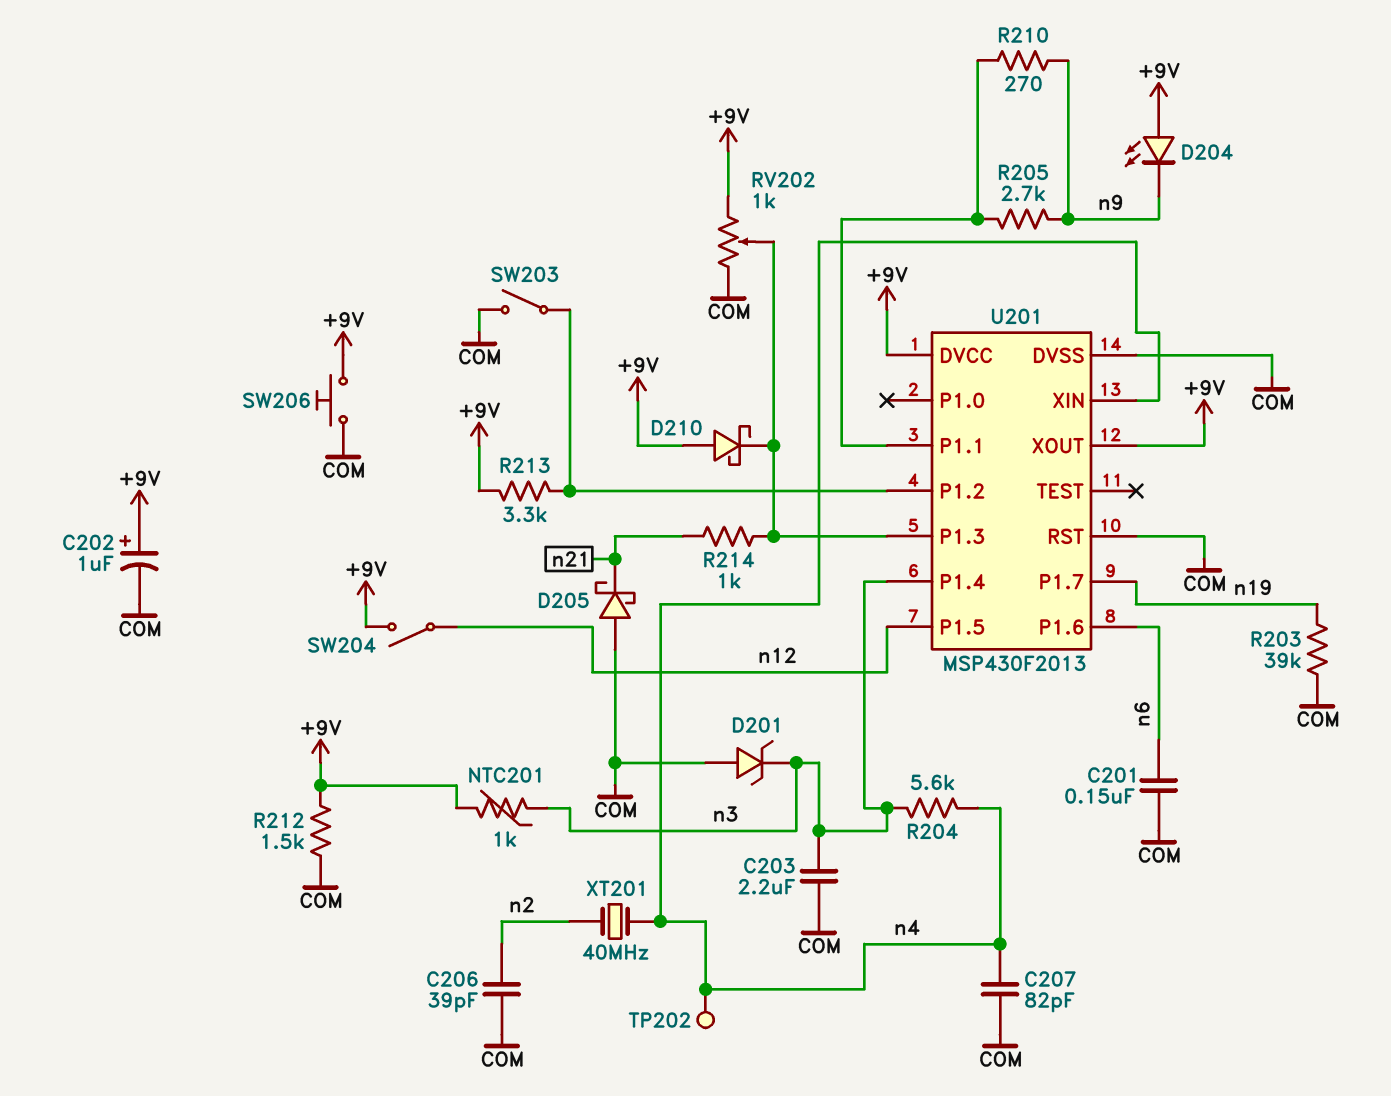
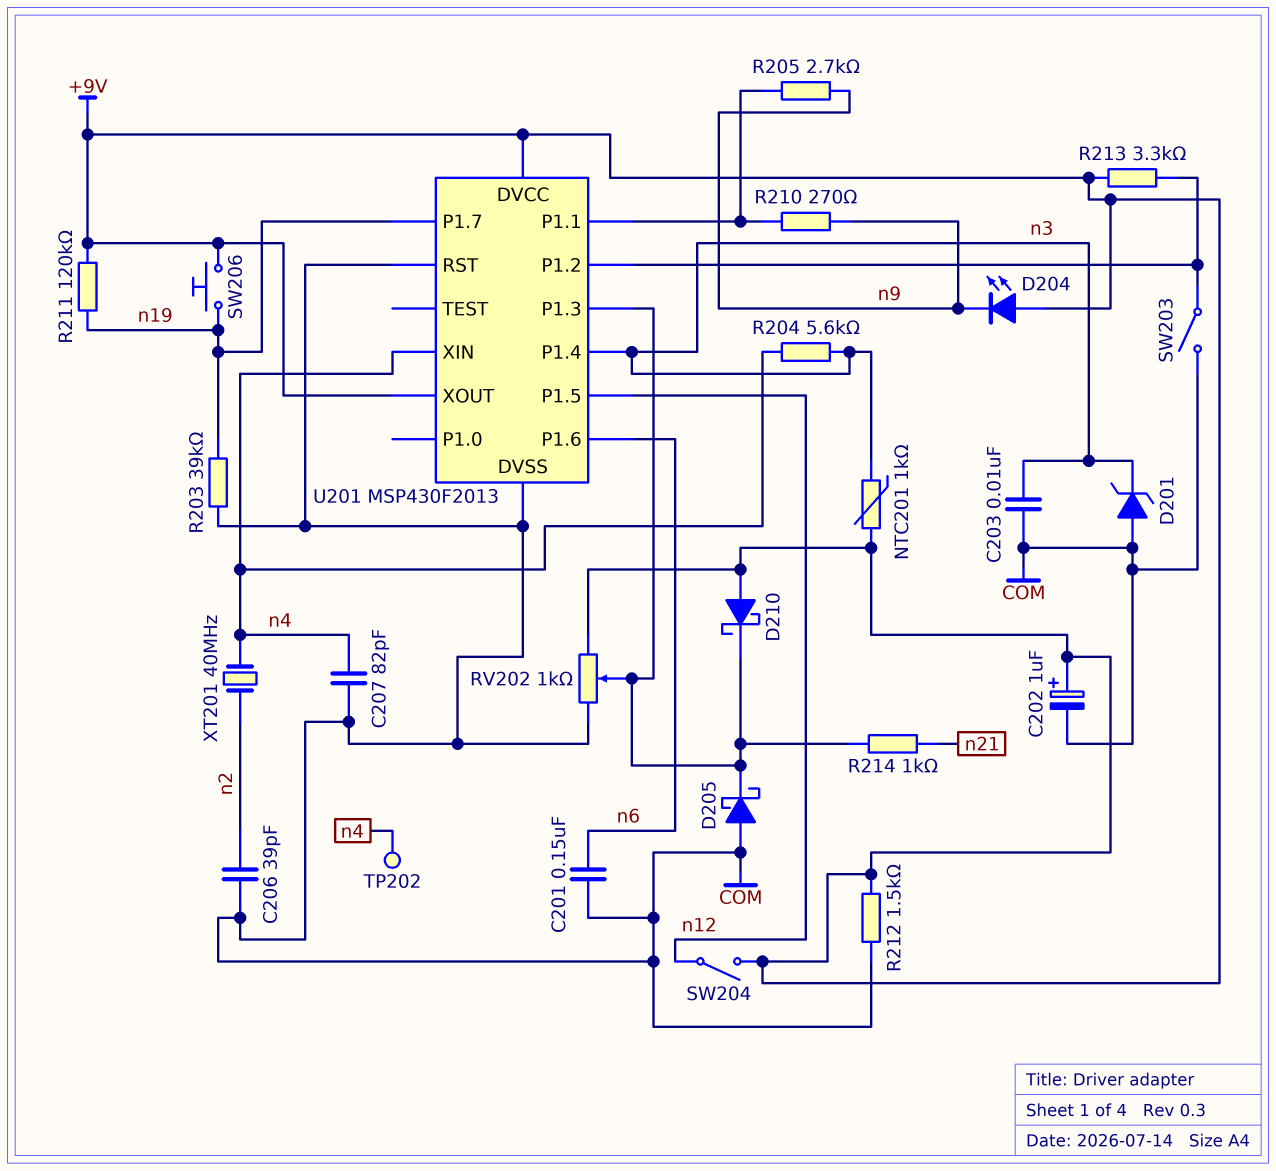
C203: 2.2uF (COM, n3) -> 10nF (COM, n3)
D205: schottky (A COM, K n21) -> schottky (A COM, K U201/P1.3)
R211: none -> 120k (+9V, n19)
SW206: button (+9V, COM) -> button (+9V, n19)

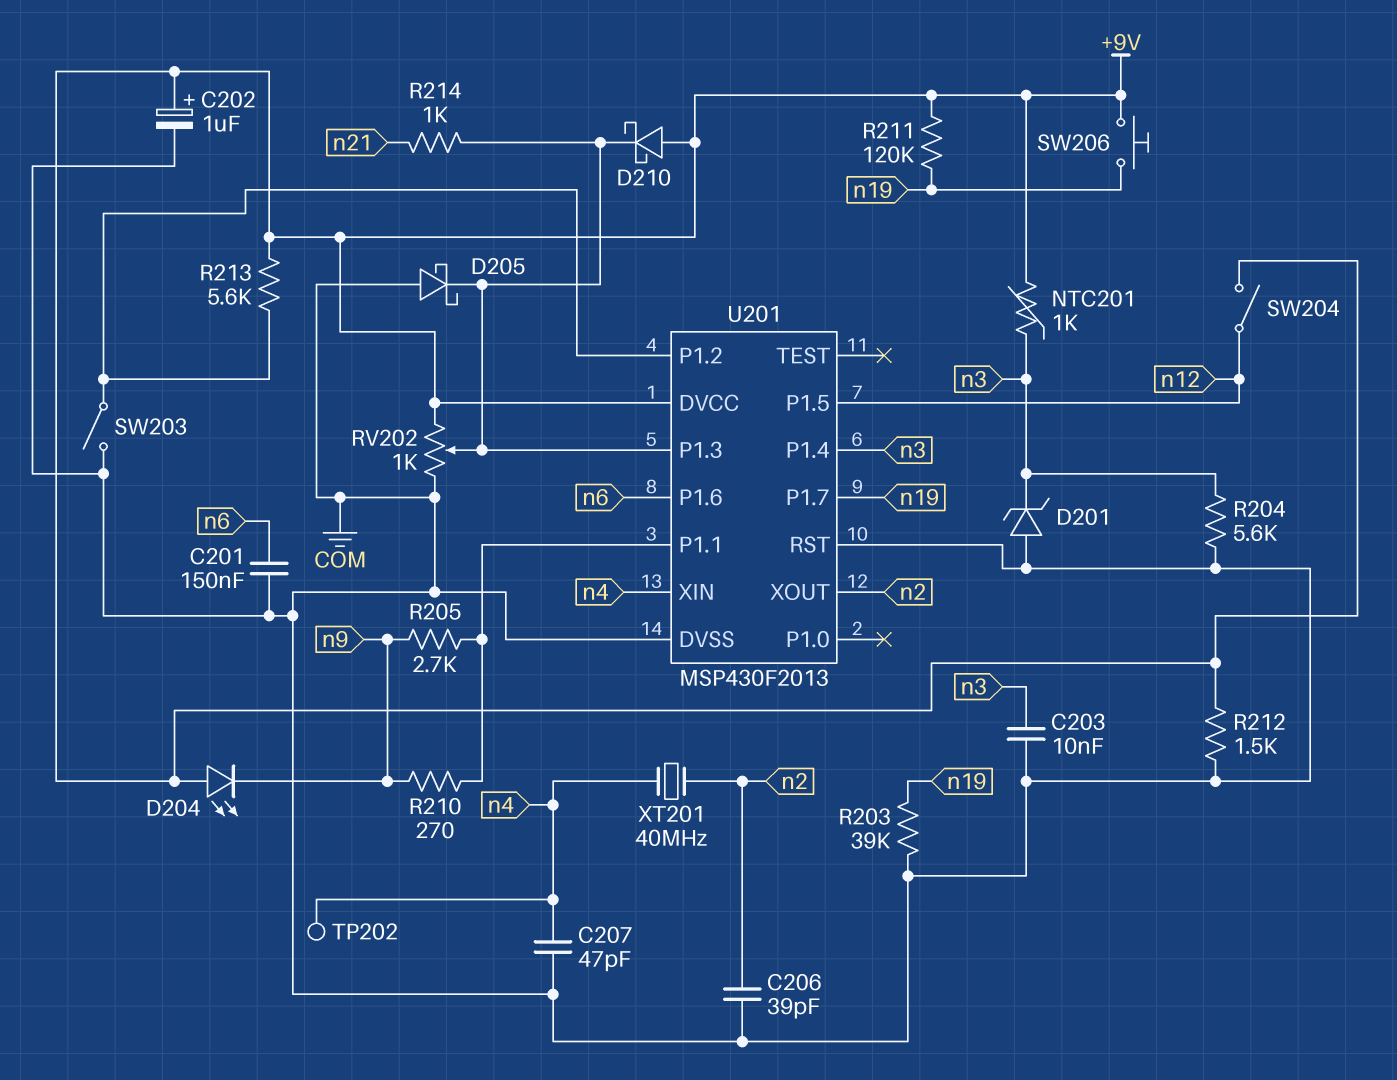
C207: 82pF (COM, n4) -> 47pF (COM, n4)
R204: 5.6k (n3, n4) -> 5.6k (COM, n3)
R213: 3.3k (+9V, U201/P1.2) -> 5.6k (+9V, U201/P1.2)
U201 pin XOUT: +9V -> n2

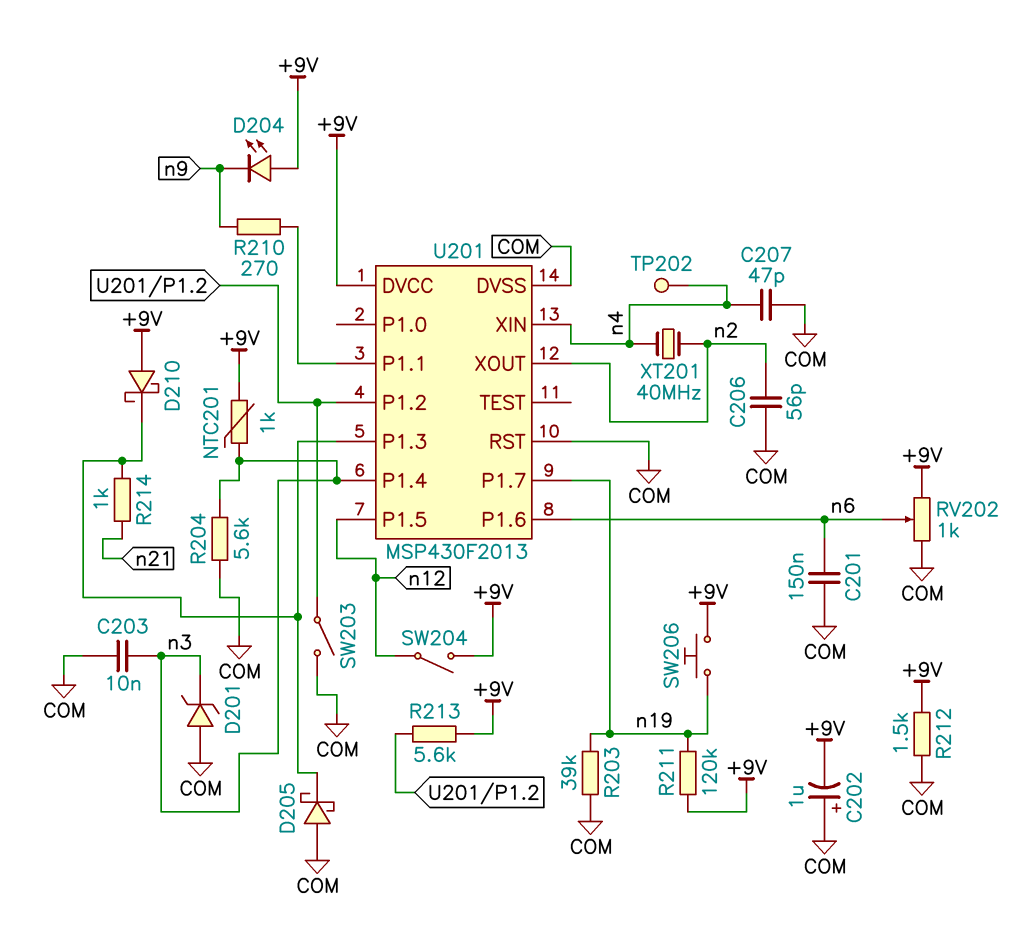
C202: 1uF (plus +9V, minus COM) -> 1uF (plus COM, minus +9V)
C206: 39pF (COM, n2) -> 56pF (COM, n2)
R205: 2.7k (U201/P1.1, n9) -> none
RV202: 1k (+9V, COM, wiper U201/P1.3) -> 1k (+9V, COM, wiper n6)

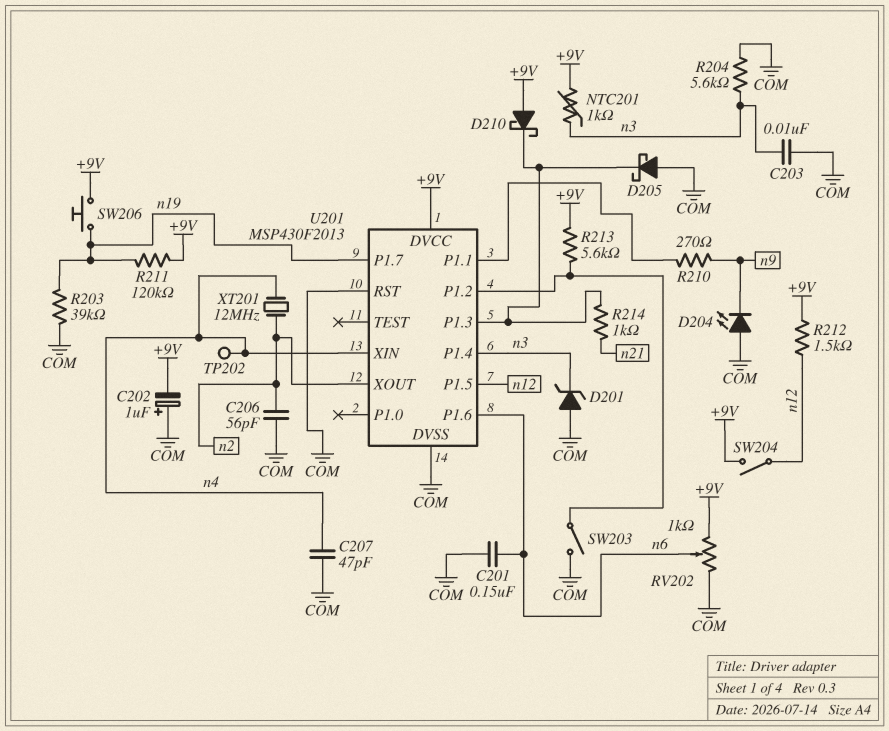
D204: LED (A +9V, K n9) -> LED (A COM, K n9)
R212: 1.5k (+9V, COM) -> 1.5k (+9V, n12)
XT201: 40MHz (n2, n4) -> 12MHz (n2, n4)

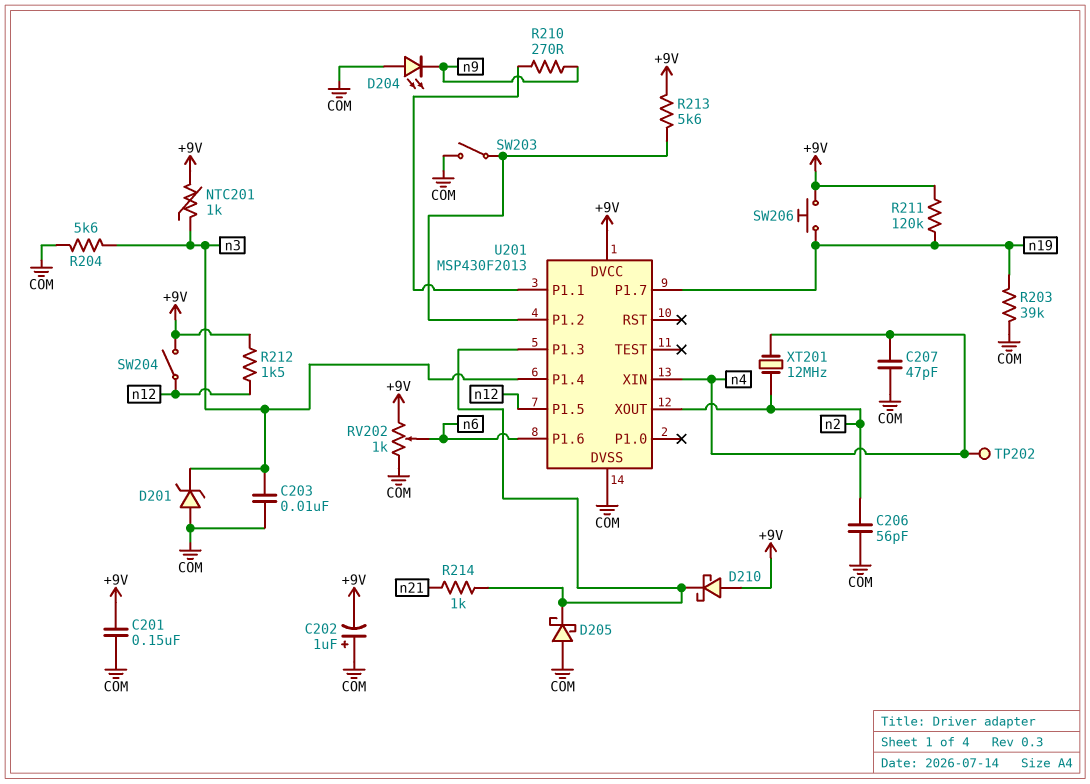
C201: 150nF (COM, n6) -> 150nF (+9V, COM)
U201 pin RST: COM -> none

